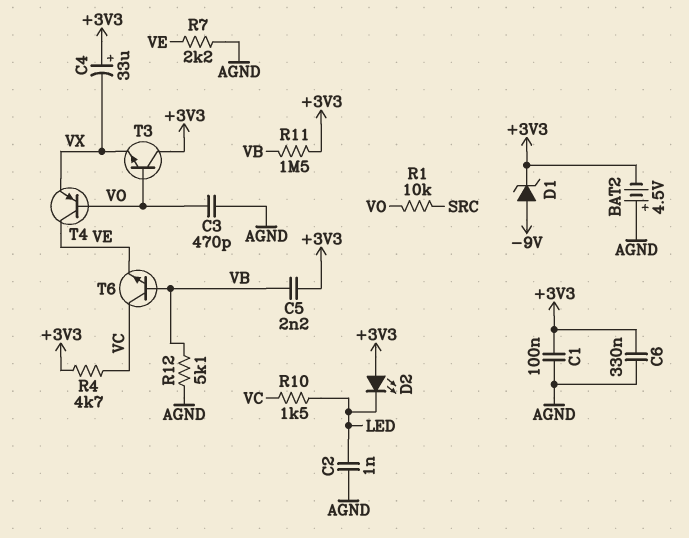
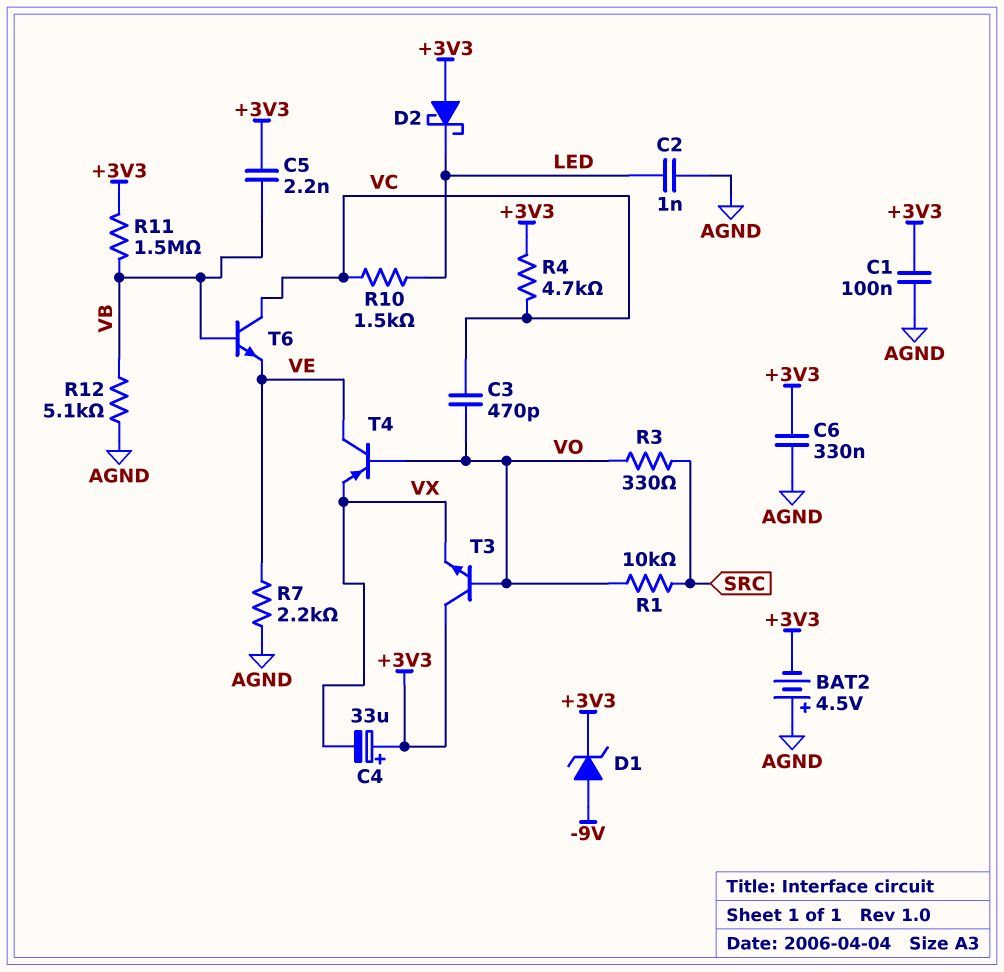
C3: 470pF (AGND, VO) -> 470pF (VC, VO)
D2: LED (A +3V3, K LED) -> schottky (A +3V3, K LED)
R3: none -> 330 (SRC, VO)

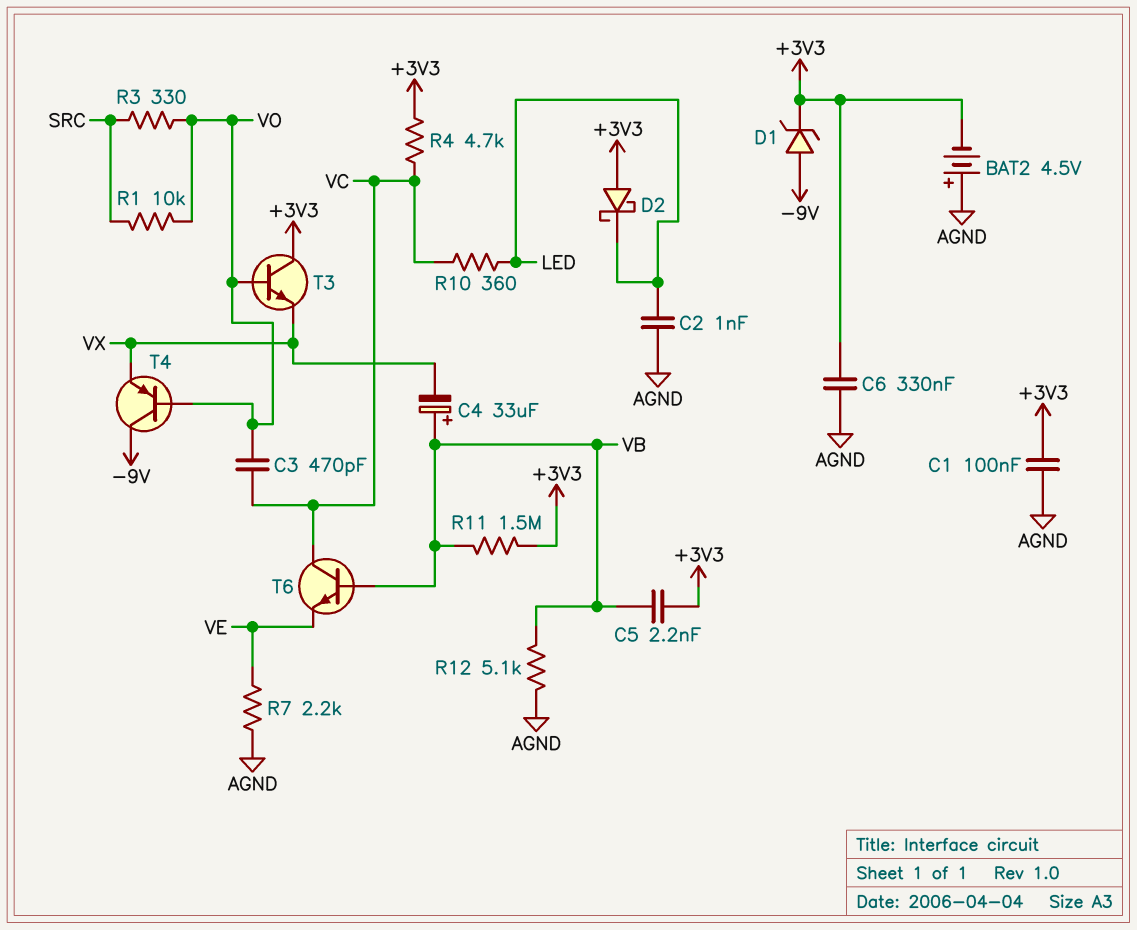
C4: 33uF (plus +3V3, minus VX) -> 33uF (plus VB, minus VX)
R10: 1.5k (LED, VC) -> 360 (LED, VC)
T4: PNP (B VO, C VE, E VX) -> PNP (B VO, C -9V, E VX)

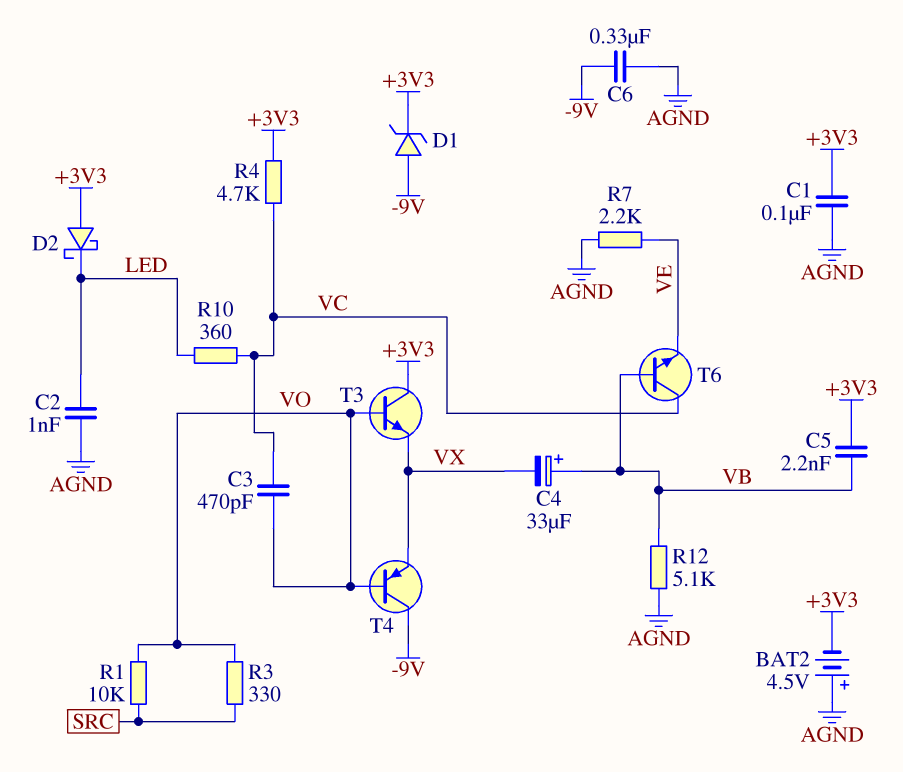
C6: 330nF (+3V3, AGND) -> 330nF (-9V, AGND)
R11: 1.5M (+3V3, VB) -> none

